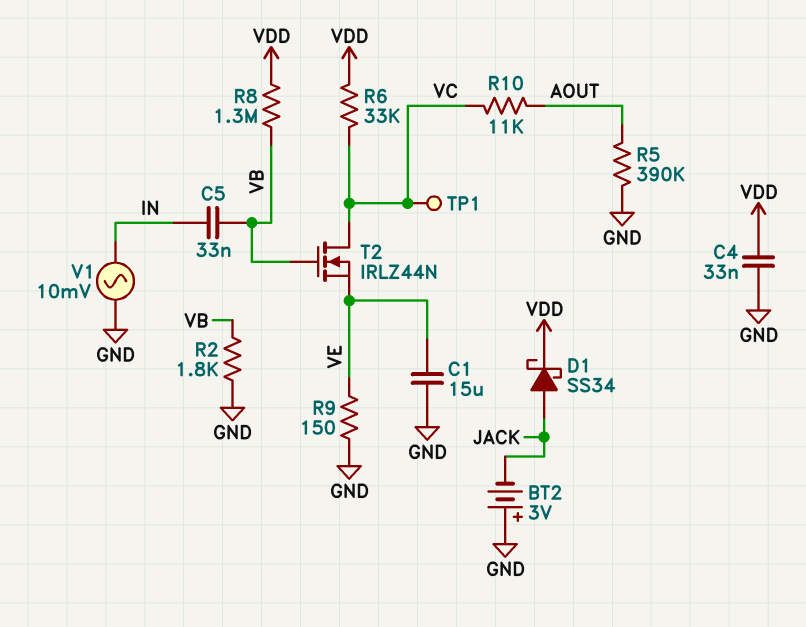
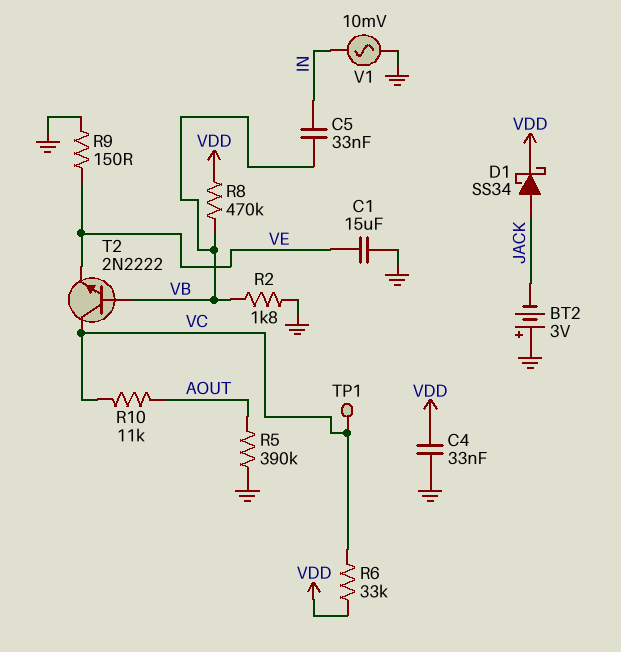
R8: 1.3M (VB, VDD) -> 470k (VB, VDD)
T2: NMOS IRLZ44N (G VB, D VC, S VE) -> NPN 2N2222 (B VB, C VC, E VE)

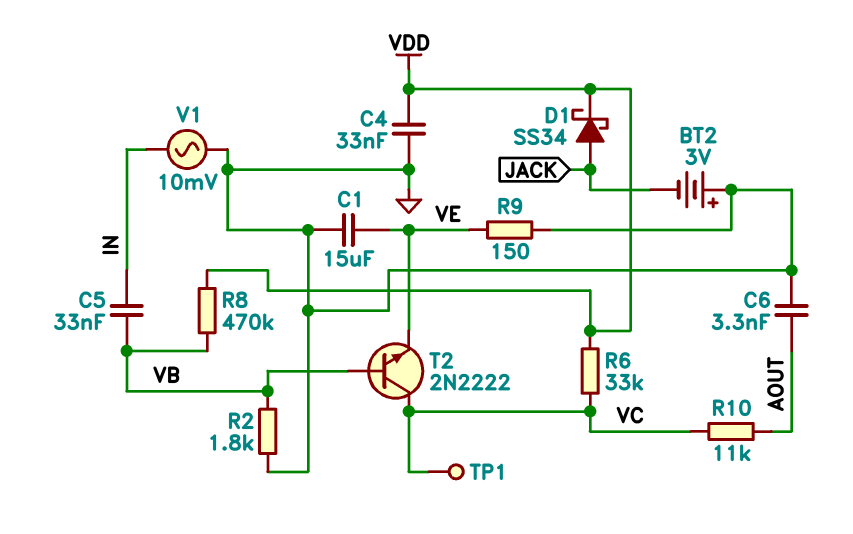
C6: none -> 3.3nF (AOUT, GND)
R5: 390k (AOUT, GND) -> none

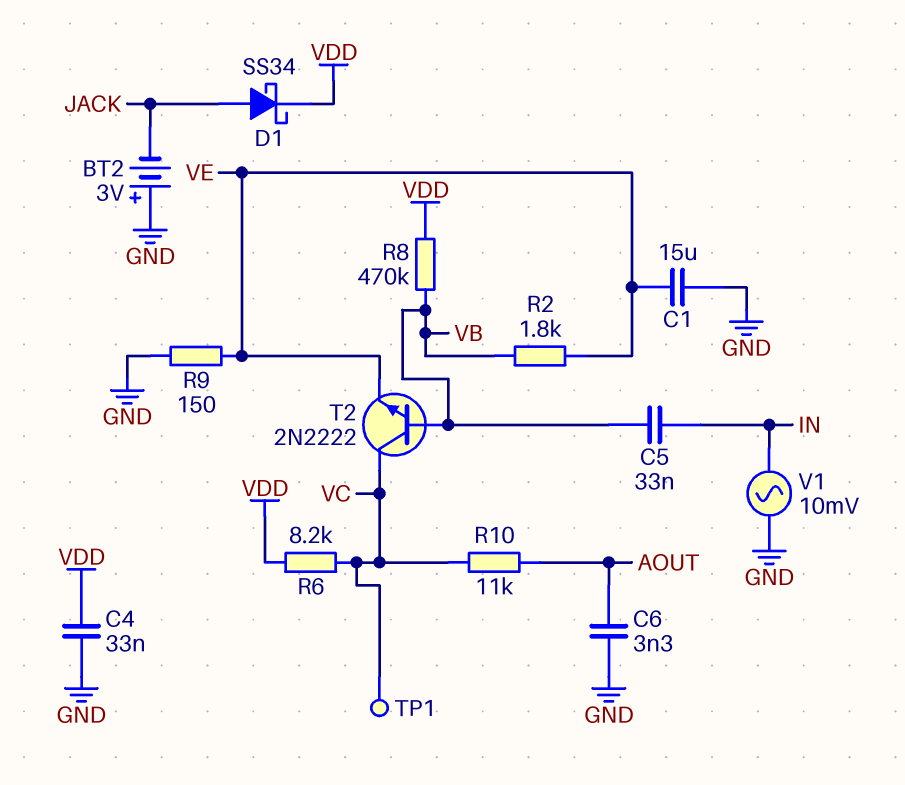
R2: 1.8k (GND, VB) -> 1.8k (VB, VE)
R6: 33k (VC, VDD) -> 8.2k (VC, VDD)

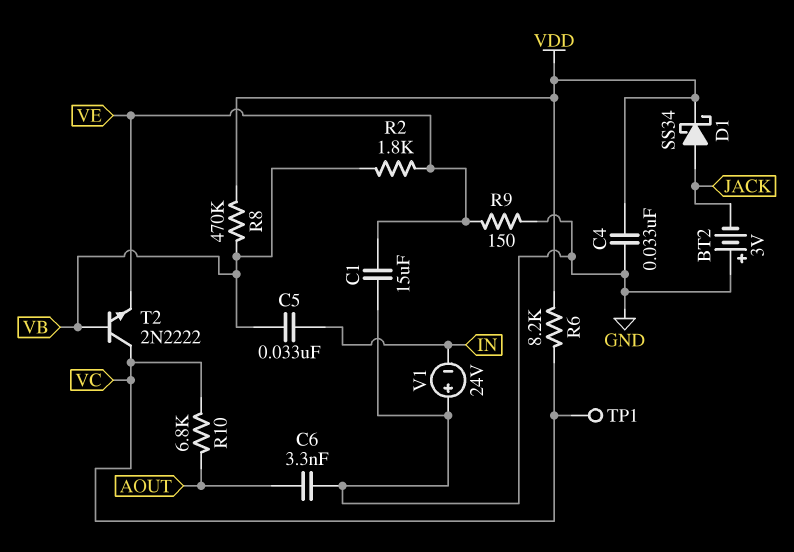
R10: 11k (AOUT, VC) -> 6.8k (AOUT, VC)
V1: AC 10mV (GND, IN) -> 24V (plus GND, minus IN)

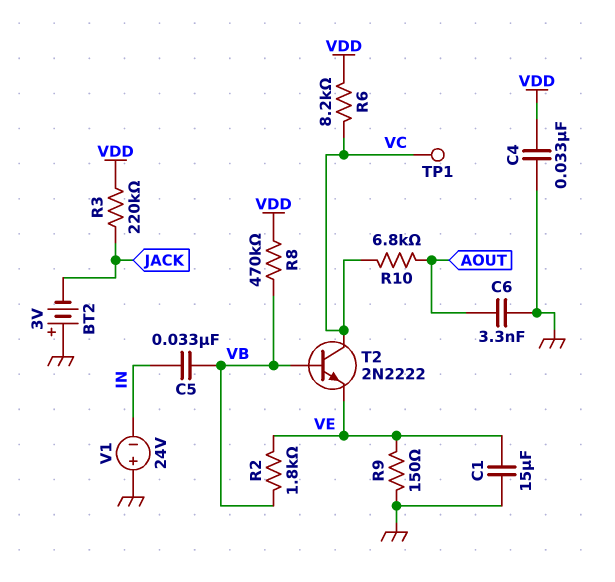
D1: schottky SS34 (A JACK, K VDD) -> none
R3: none -> 220k (JACK, VDD)

